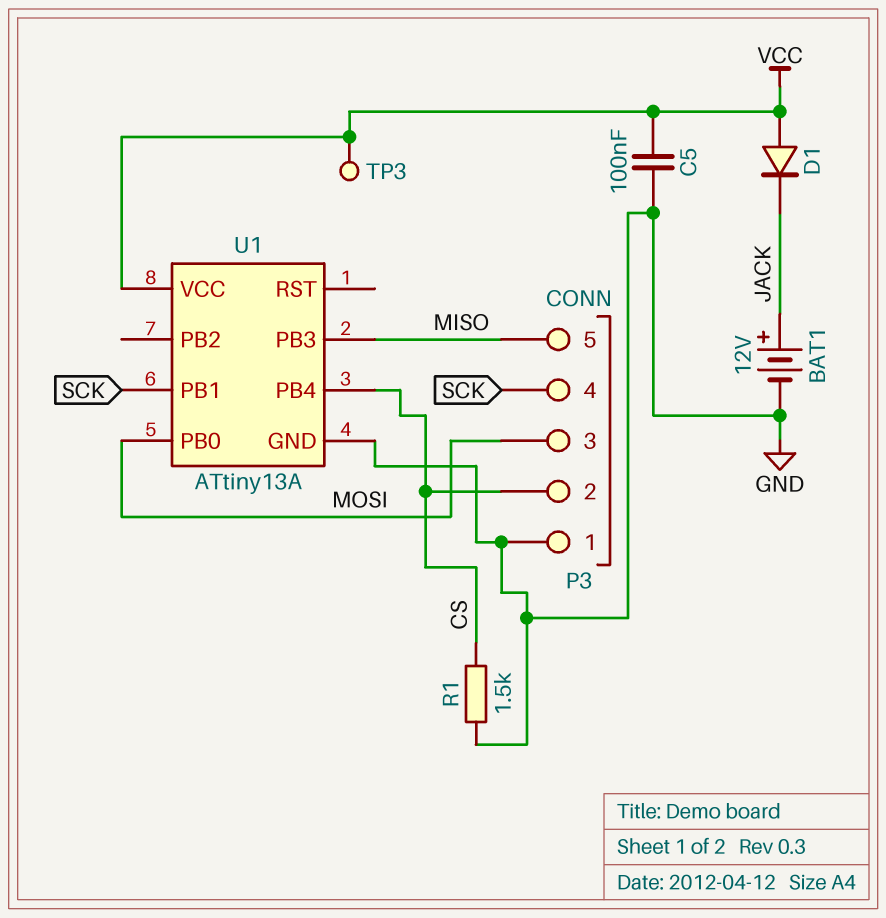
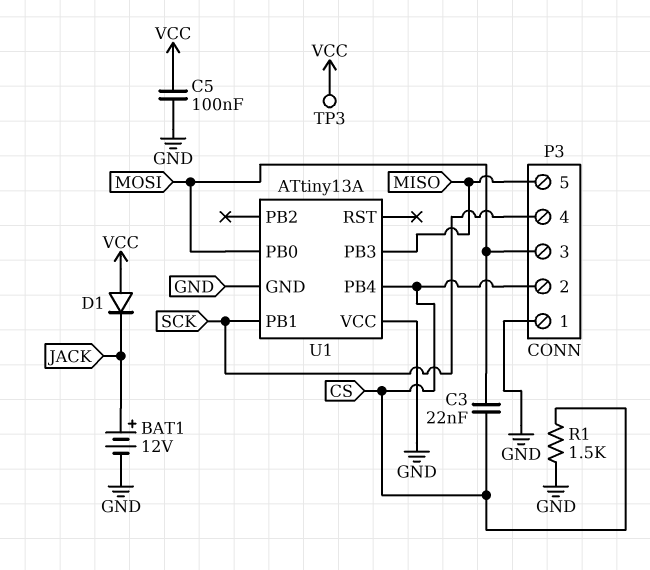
C3: none -> 22nF (CS, MOSI)
U1 pin VCC: VCC -> GND

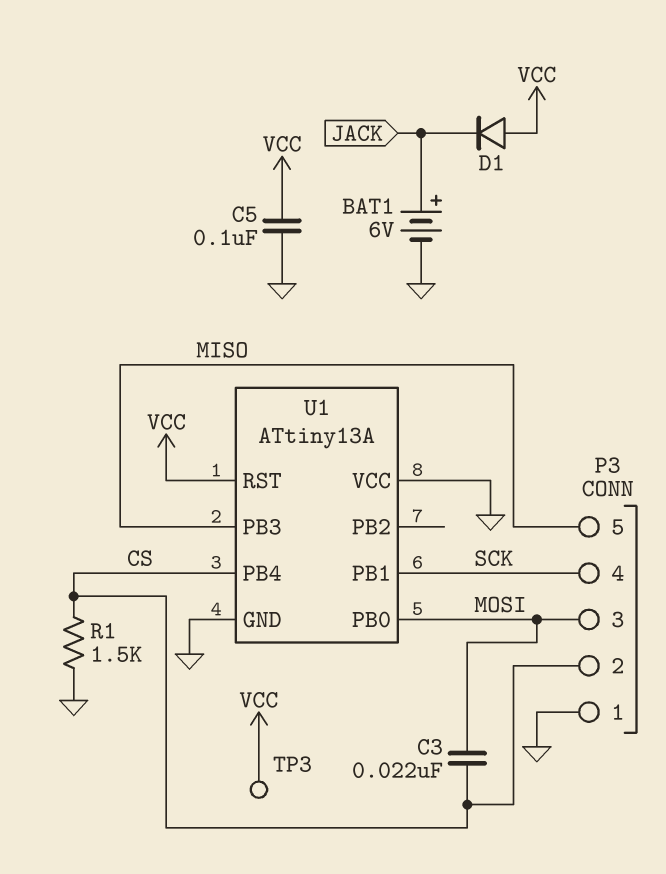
BAT1: 12V (plus JACK, minus GND) -> 6V (plus JACK, minus GND)
U1 pin RST: none -> VCC

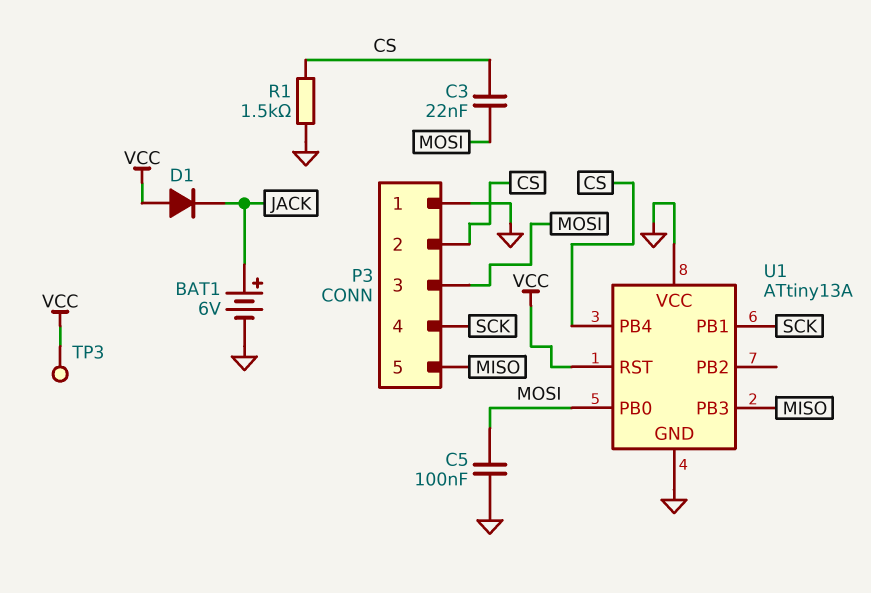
C5: 100nF (GND, VCC) -> 100nF (GND, MOSI)

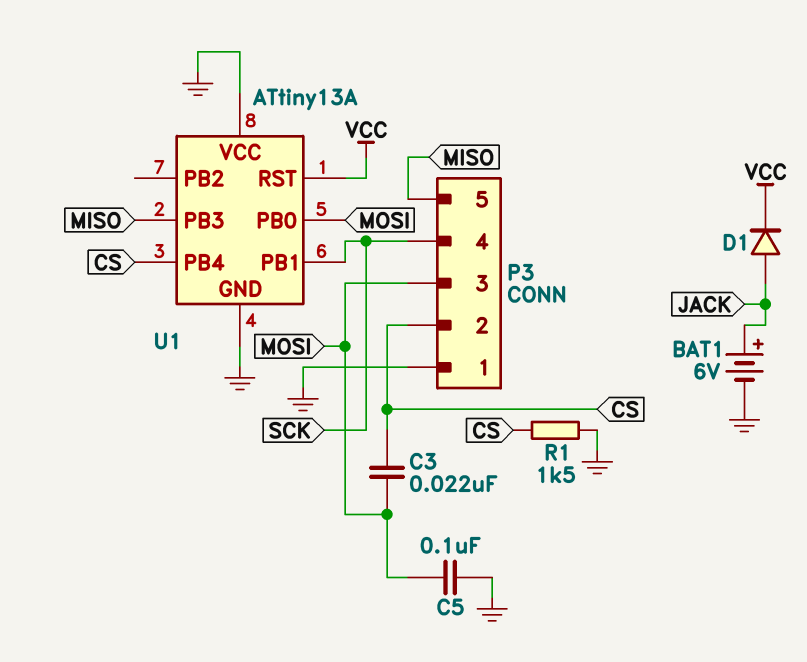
D1: diode (A VCC, K JACK) -> diode (A JACK, K VCC)
TP3: test point (VCC) -> none

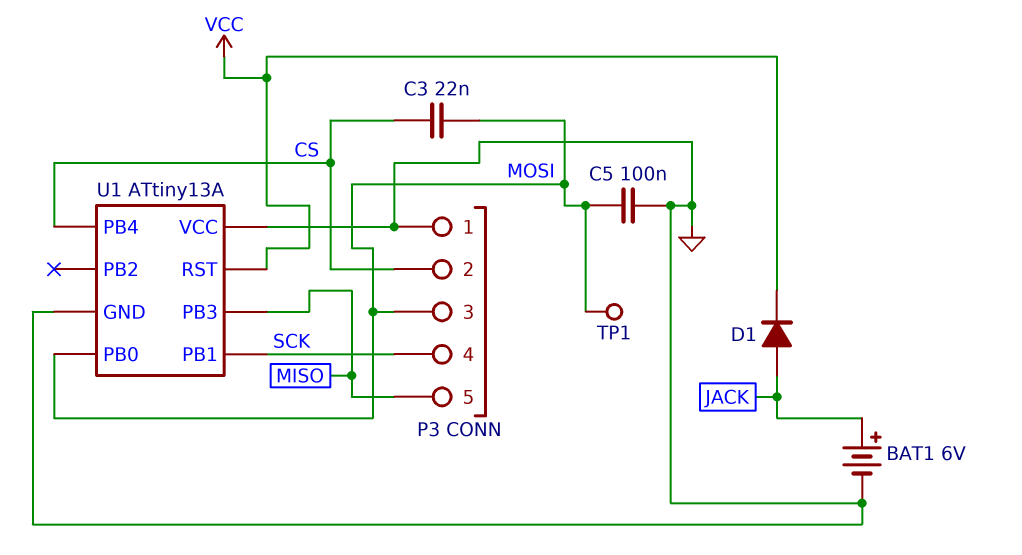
R1: 1.5k (CS, GND) -> none
TP1: none -> test point (MOSI)

